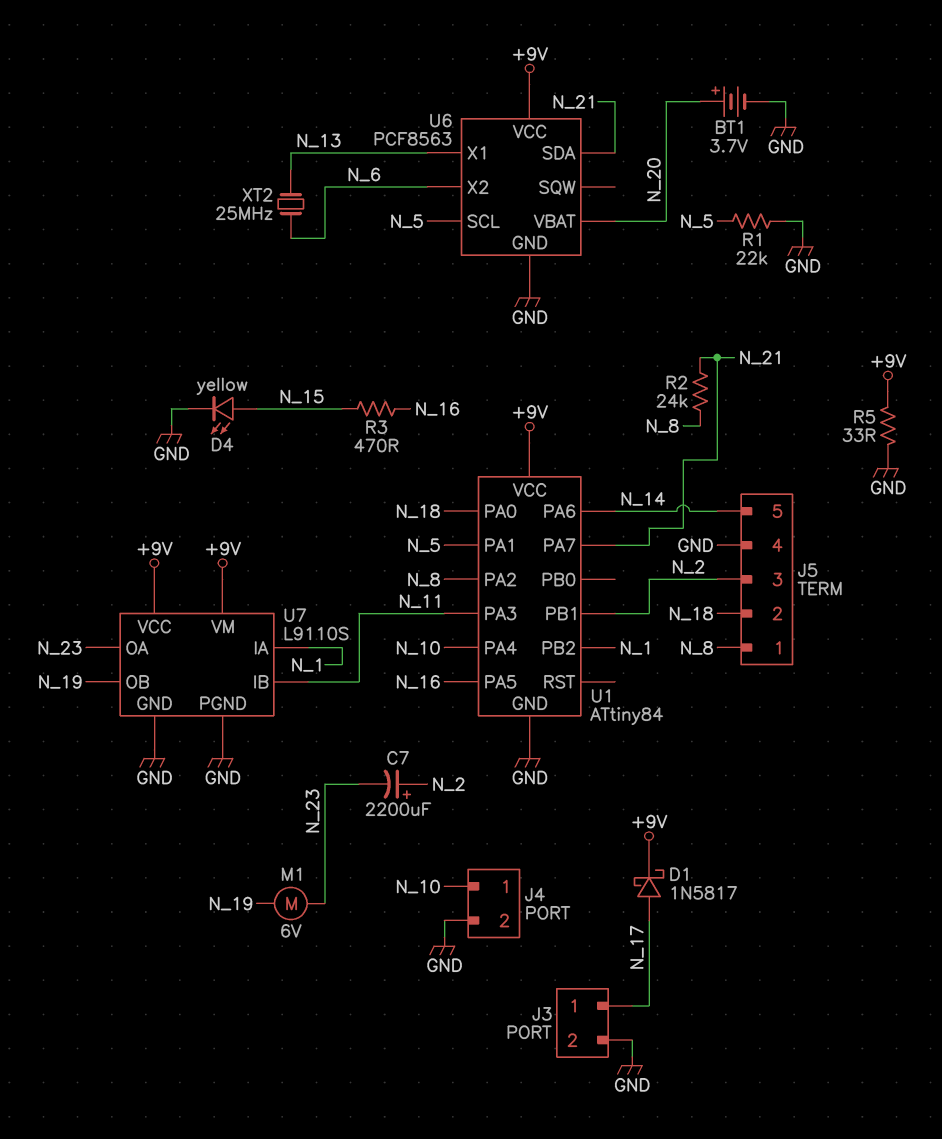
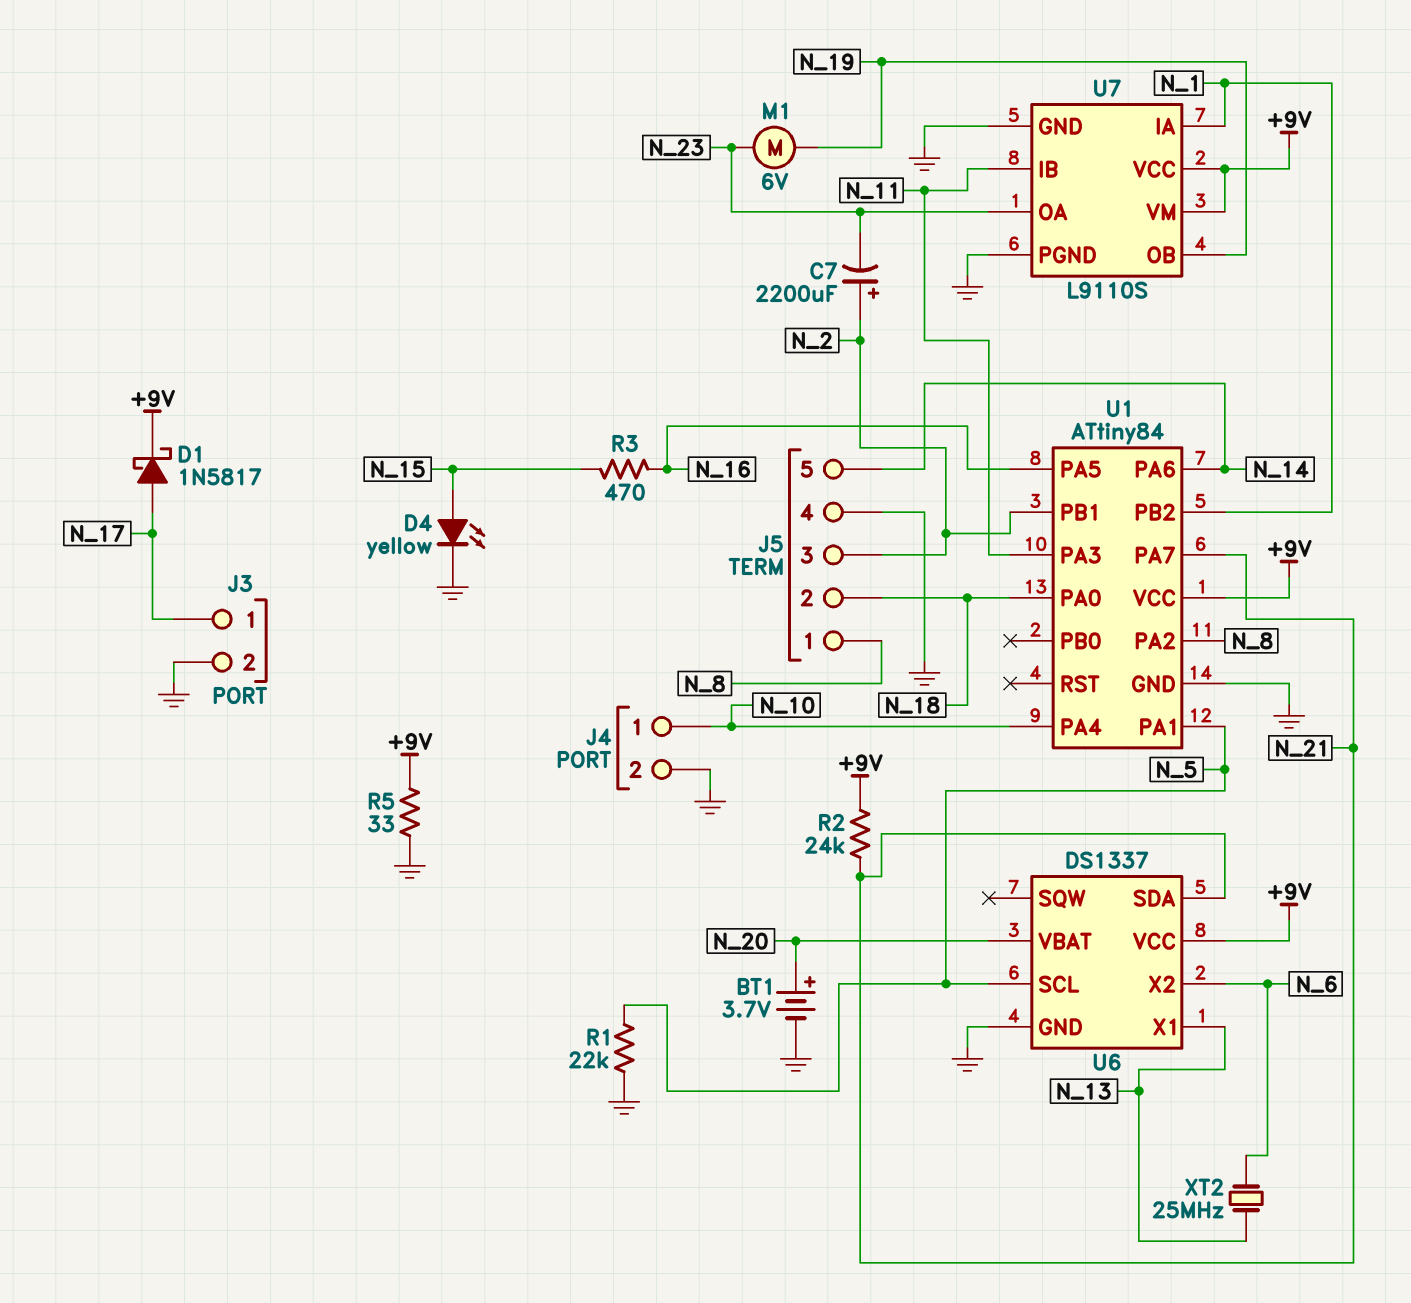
R2: 24k (N_8, N_21) -> 24k (+9V, N_21)
U6: PCF8563 -> DS1337

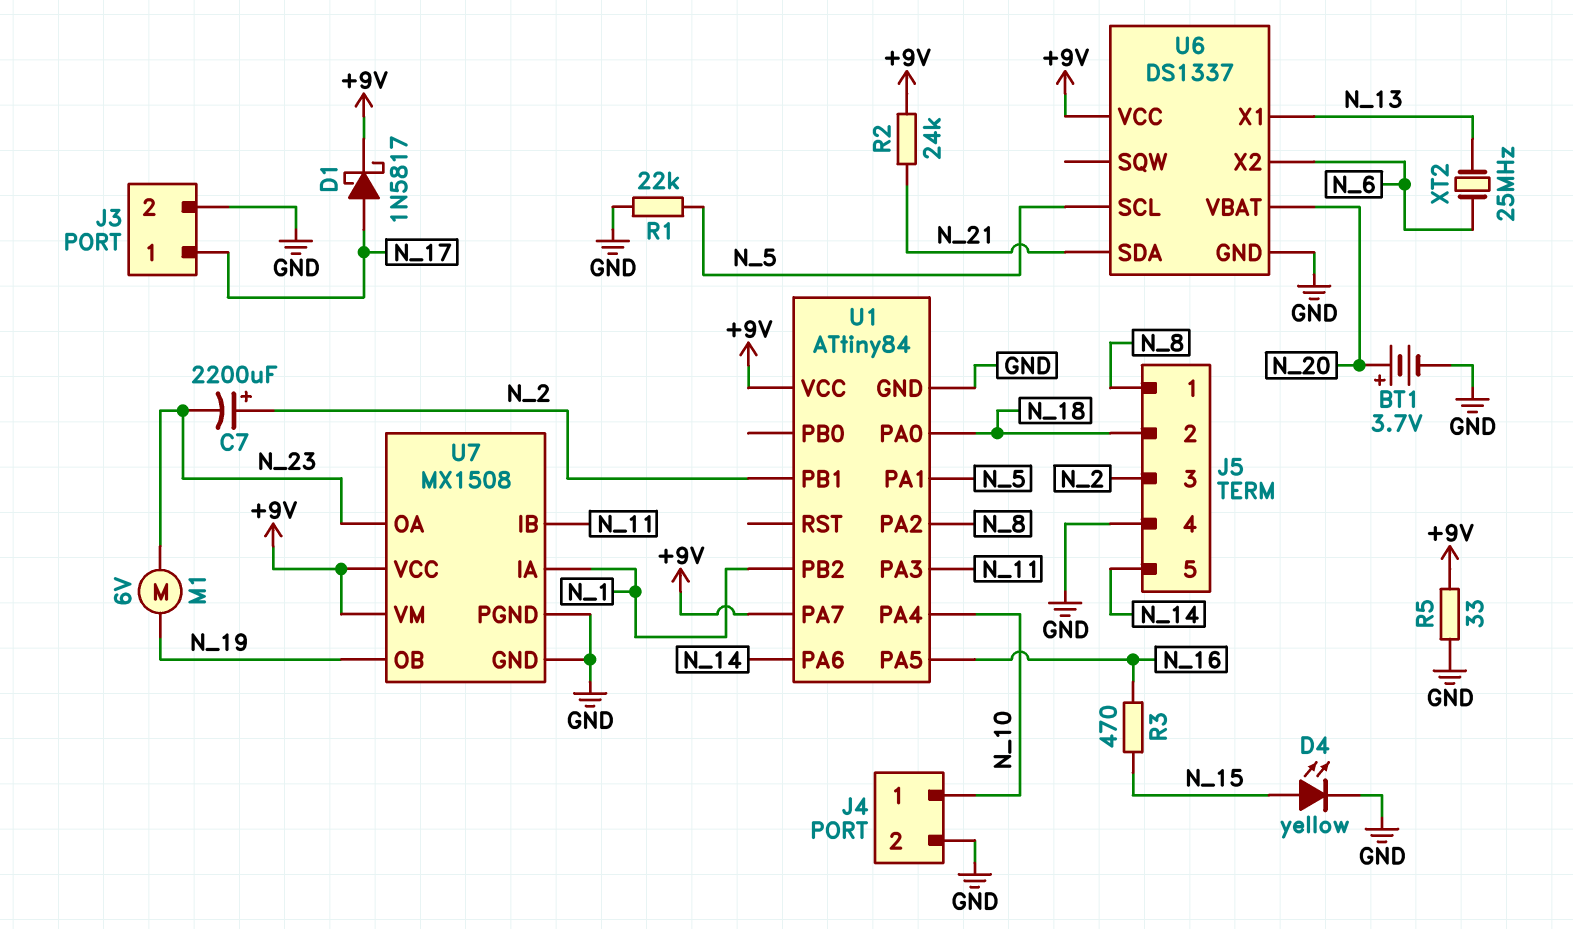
U1 pin PA7: N_21 -> +9V
U7: L9110S -> MX1508

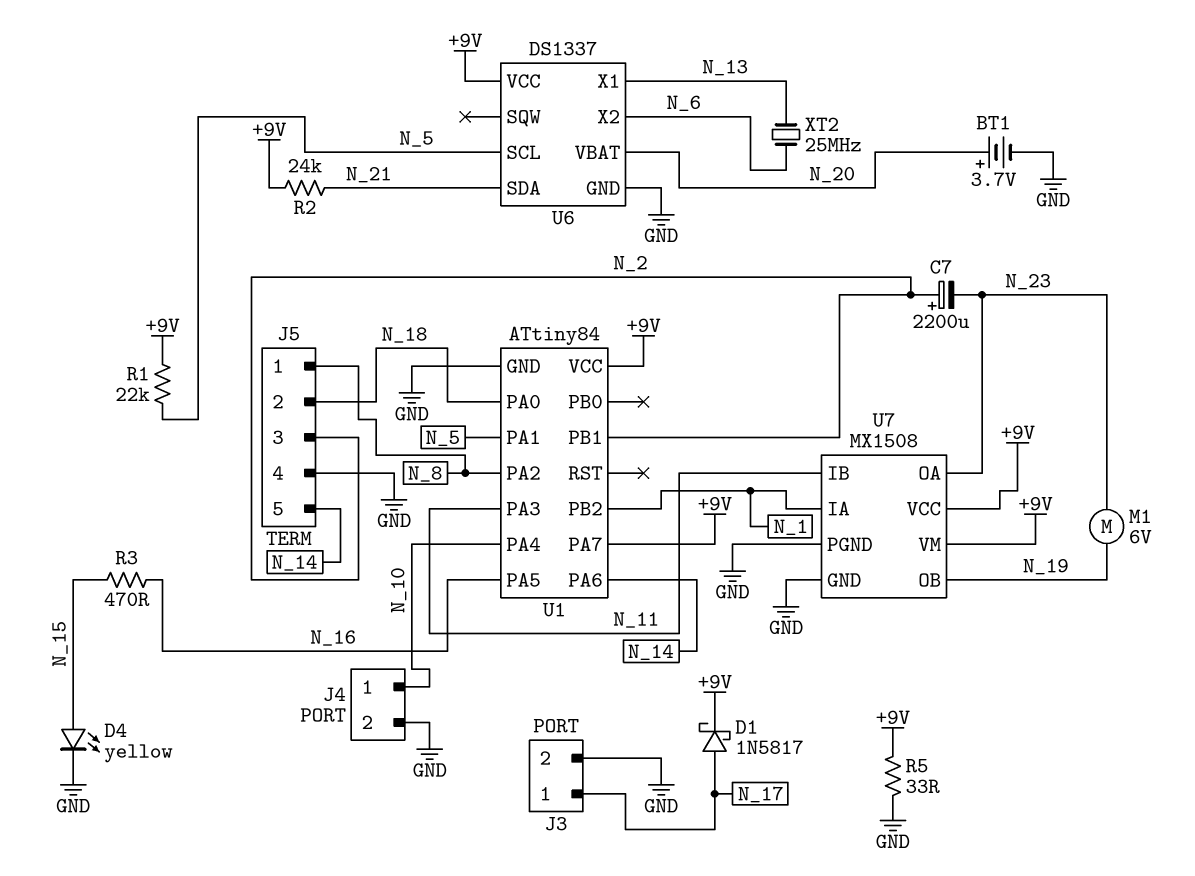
R1: 22k (GND, N_5) -> 22k (+9V, N_5)

